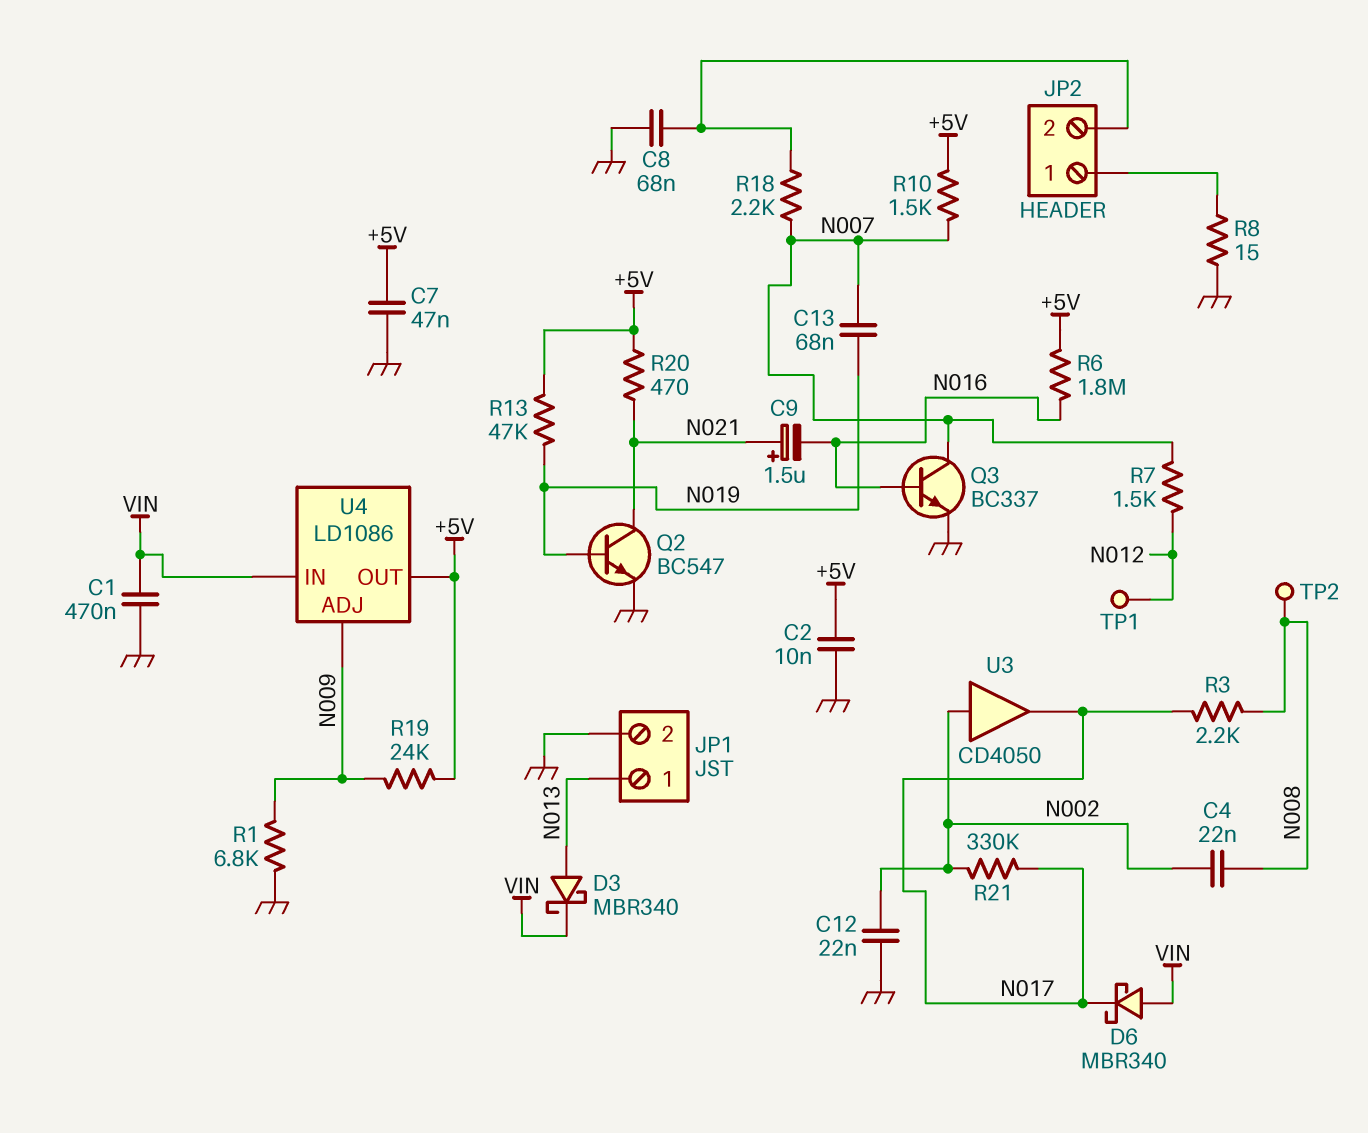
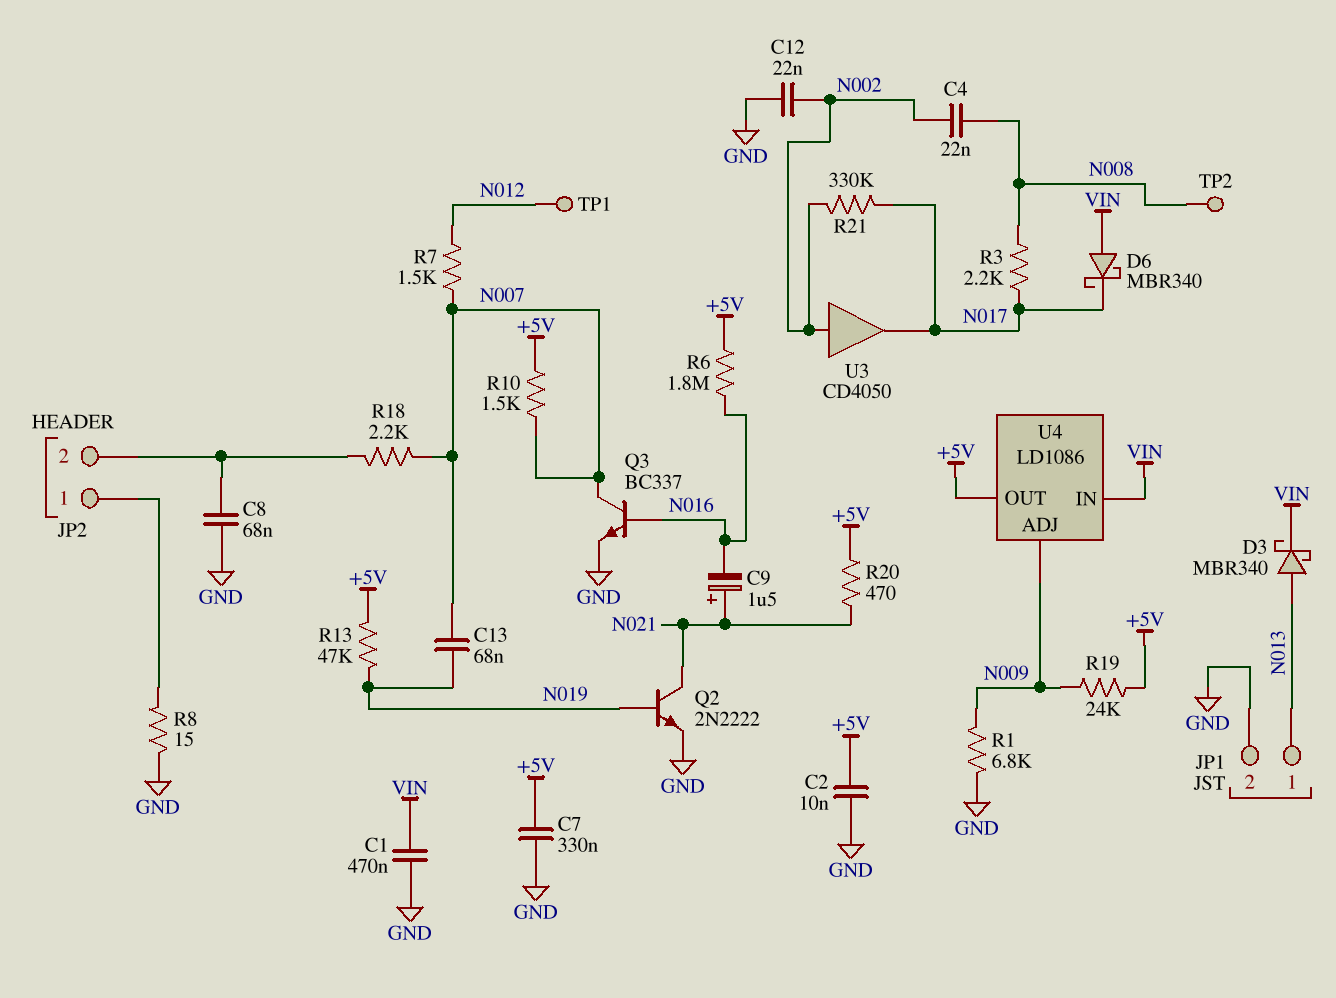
C7: 47nF (+5V, GND) -> 330nF (+5V, GND)
Q2: NPN BC547 (B N019, C N021, E GND) -> NPN 2N2222 (B N019, C N021, E GND)

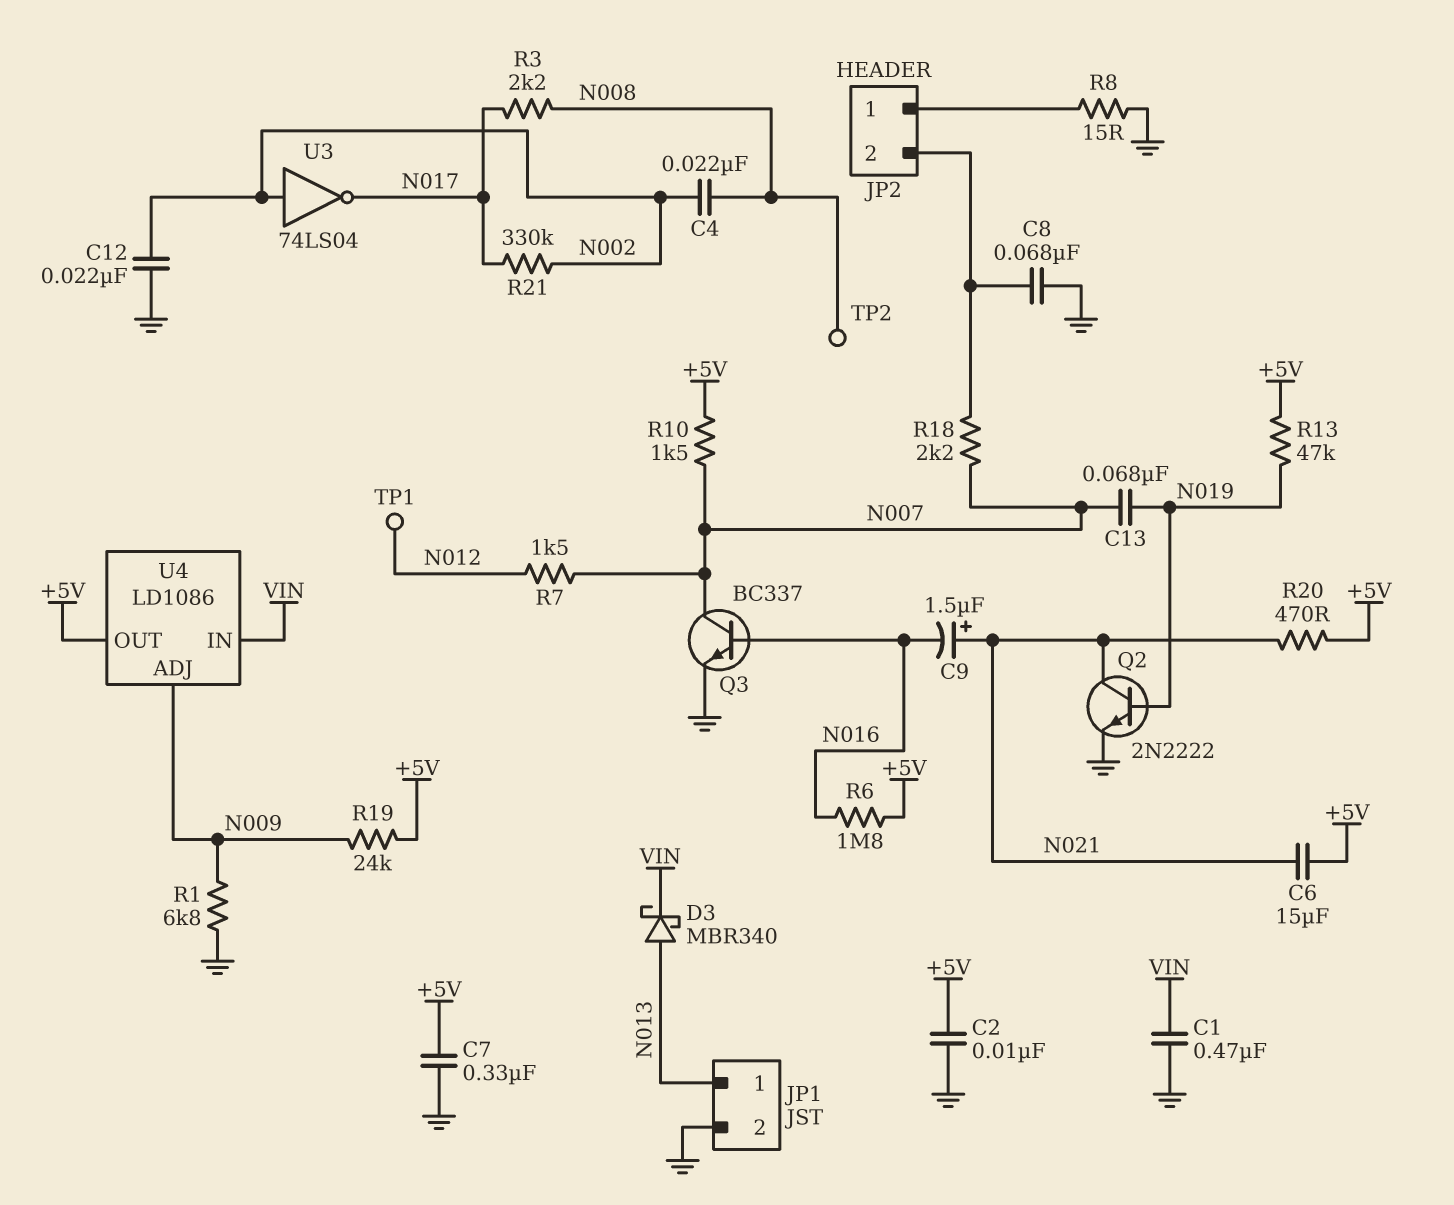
C6: none -> 15uF (+5V, N021)
D6: schottky MBR340 (A VIN, K N017) -> none
U3: buffer CD4050 (in N002, out N017) -> NOT 74LS04 (in N002, out N017)

